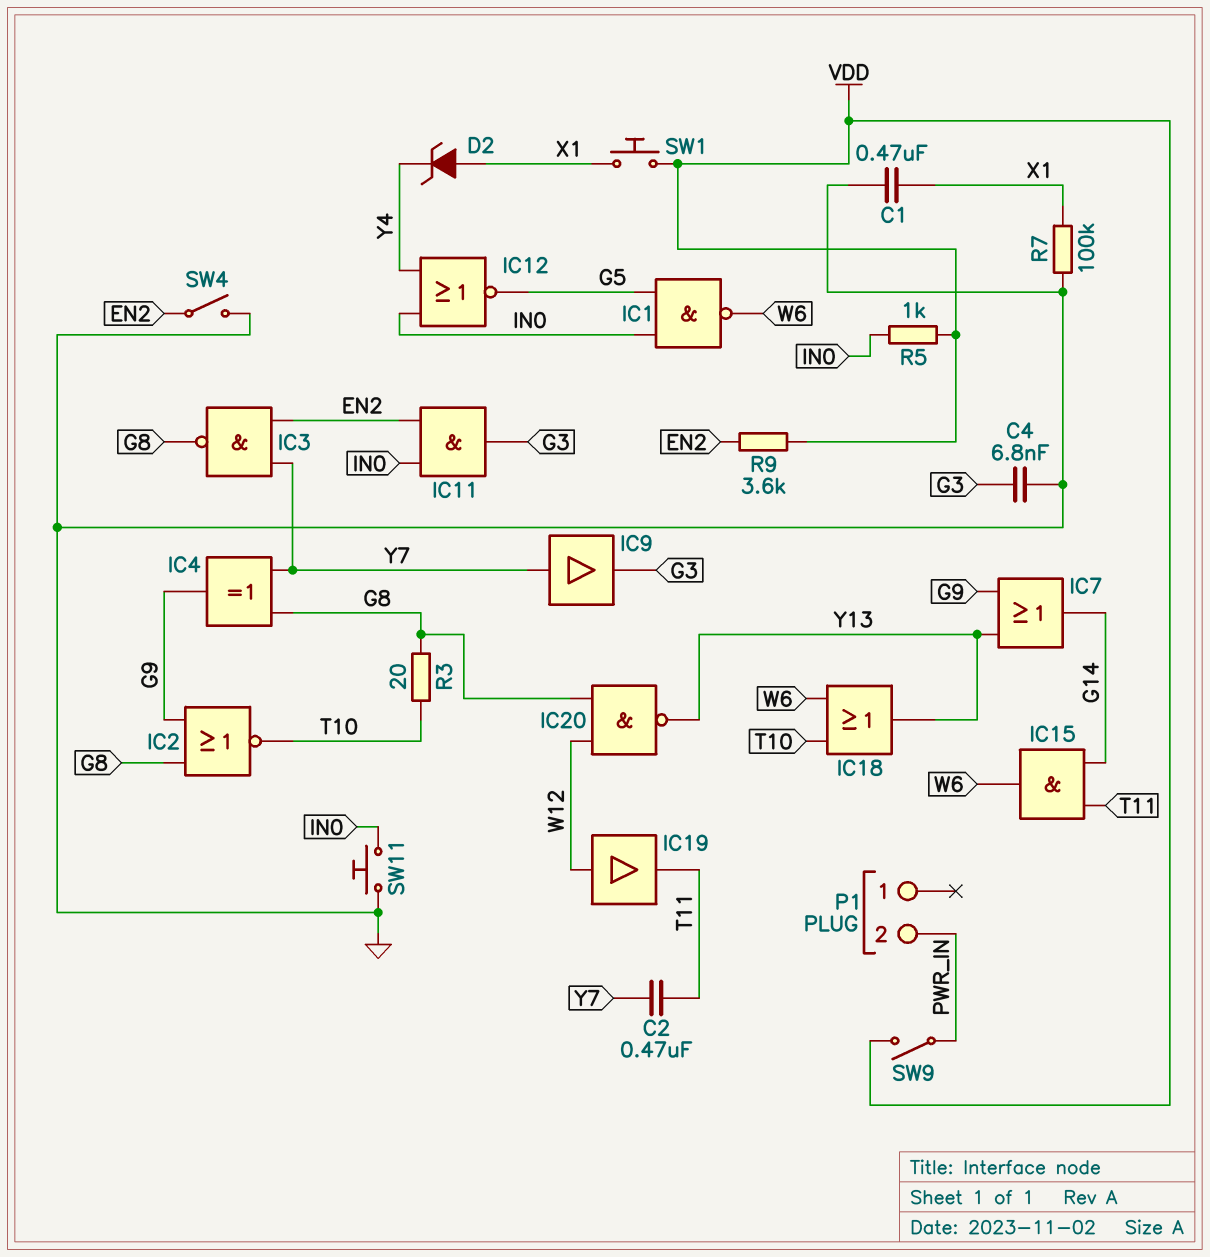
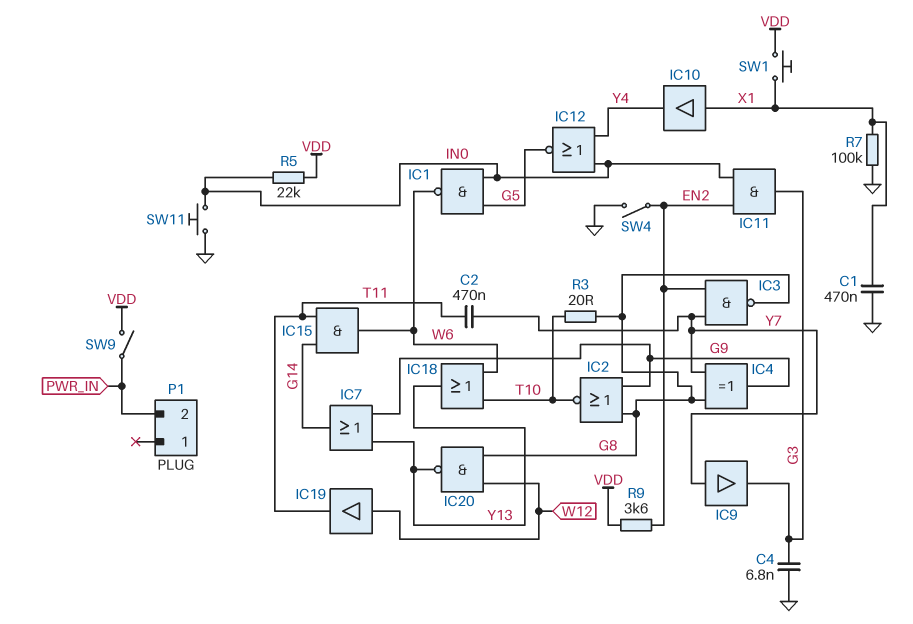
D2: zener (A X1, K Y4) -> none
IC10: none -> buffer (in X1, out Y4)
R5: 1k (IN0, VDD) -> 22k (IN0, VDD)

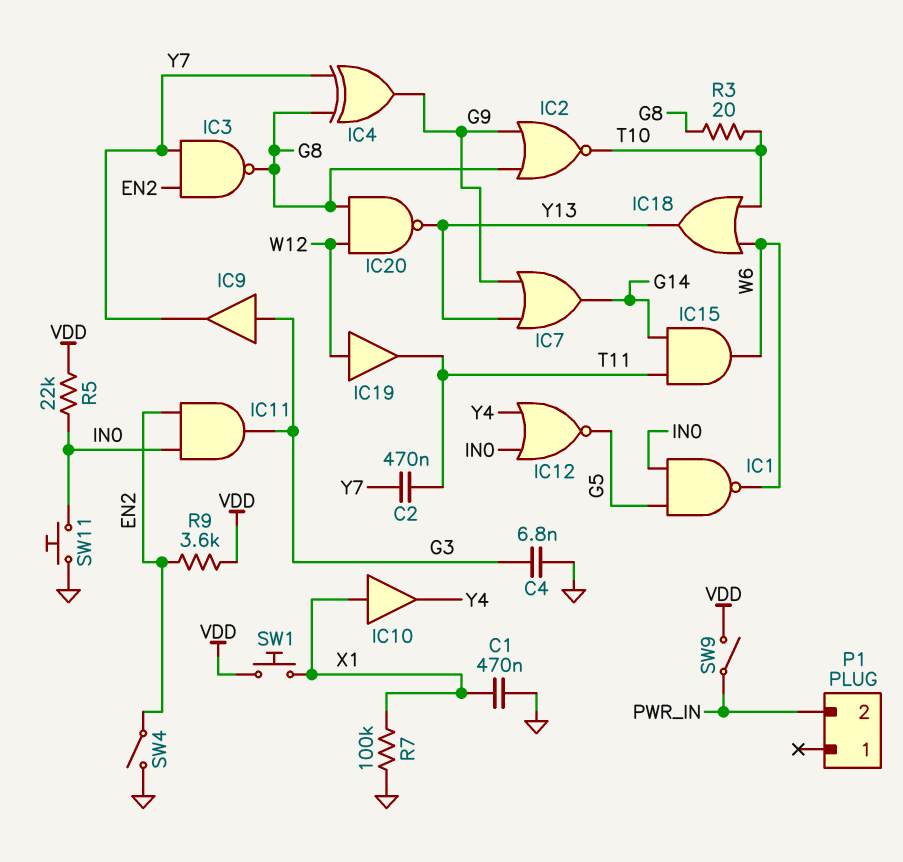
IC9: buffer (in Y7, out G3) -> buffer (in G3, out Y7)

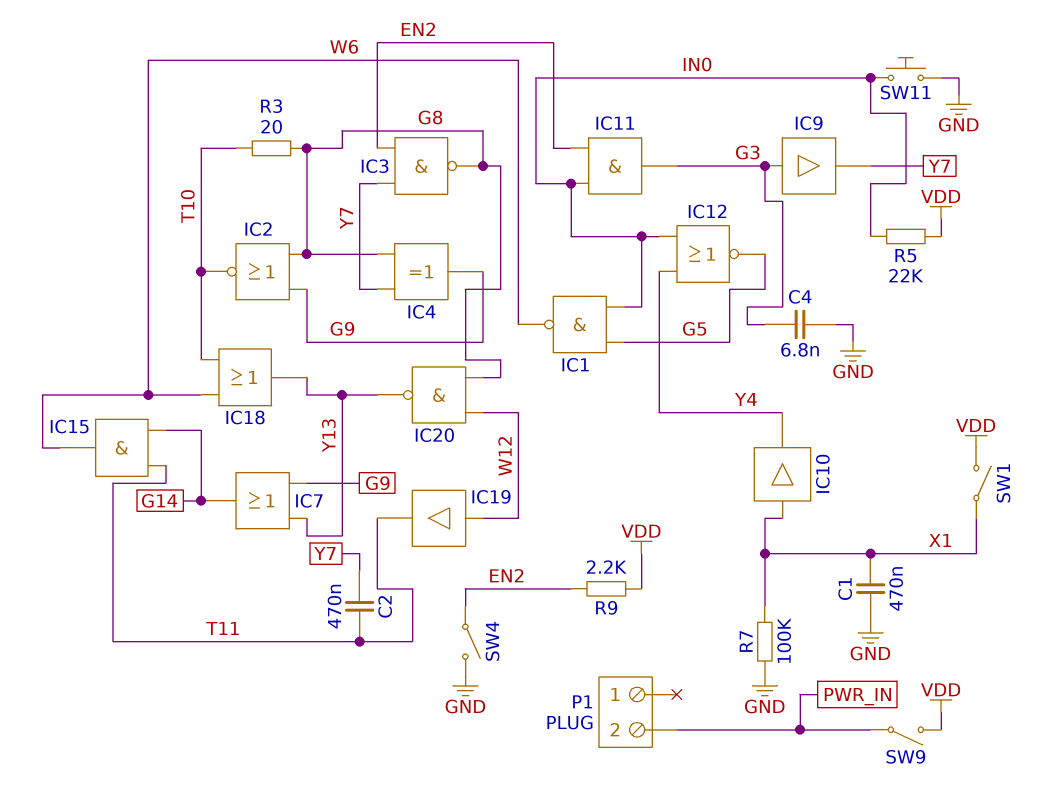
R9: 3.6k (EN2, VDD) -> 2.2k (EN2, VDD)
SW1: button (VDD, X1) -> switch (VDD, X1)

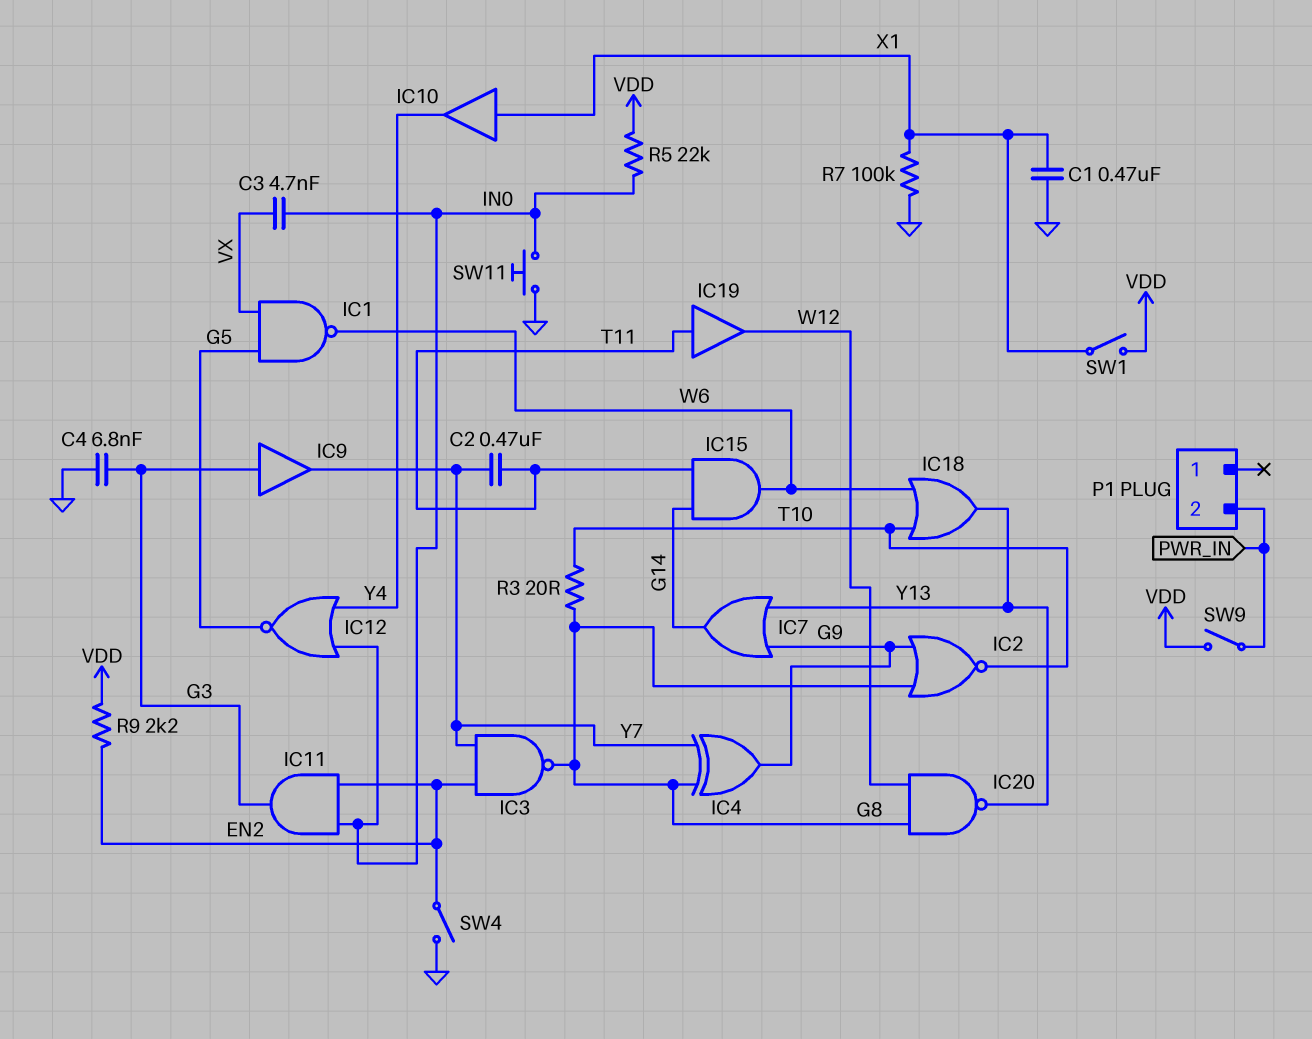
C3: none -> 4.7nF (IN0, VX)
IC1: NAND (in G5, in IN0, out W6) -> NAND (in G5, in VX, out W6)
IC19: buffer (in W12, out T11) -> buffer (in T11, out W12)

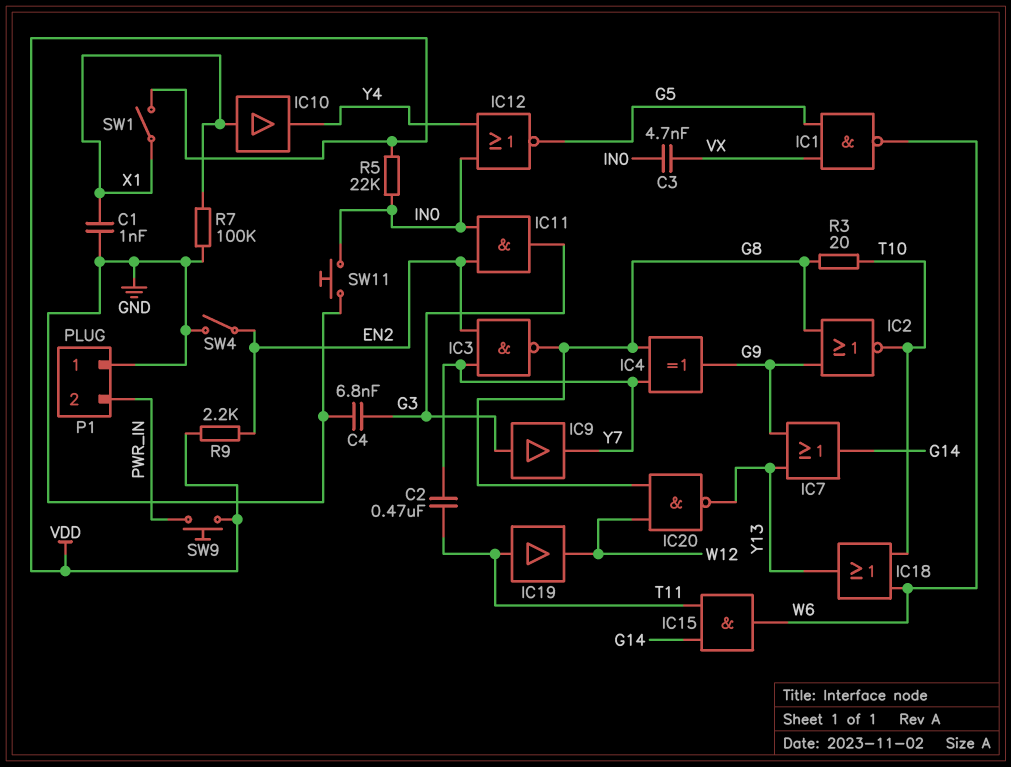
C1: 470nF (GND, X1) -> 1nF (GND, X1)
P1 pin 1: none -> GND
SW9: switch (PWR_IN, VDD) -> button (PWR_IN, VDD)

